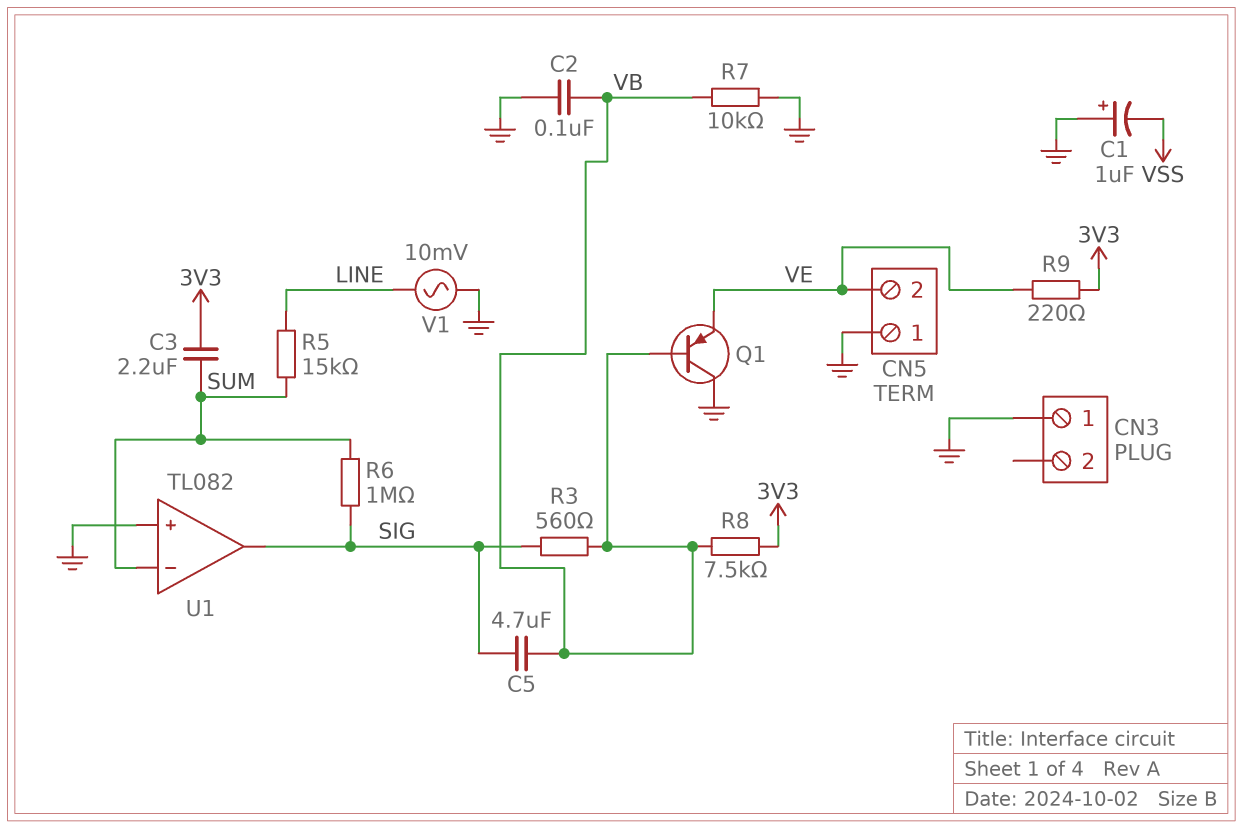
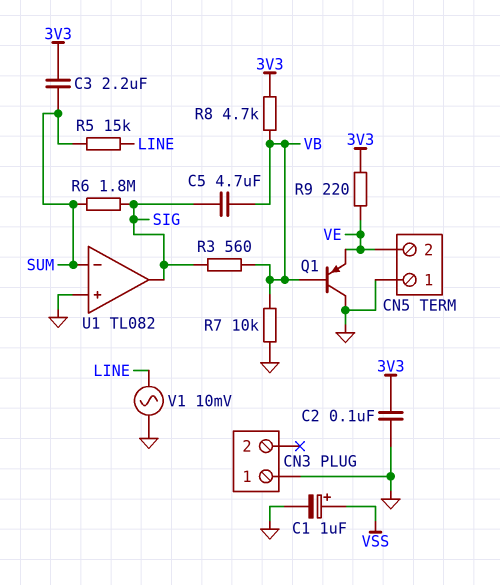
C1: 1uF (plus GND, minus VSS) -> 1uF (plus VSS, minus GND)
C2: 100nF (GND, VB) -> 100nF (3V3, GND)
R6: 1M (SIG, SUM) -> 1.8M (SIG, SUM)
R8: 7.5k (3V3, VB) -> 4.7k (3V3, VB)

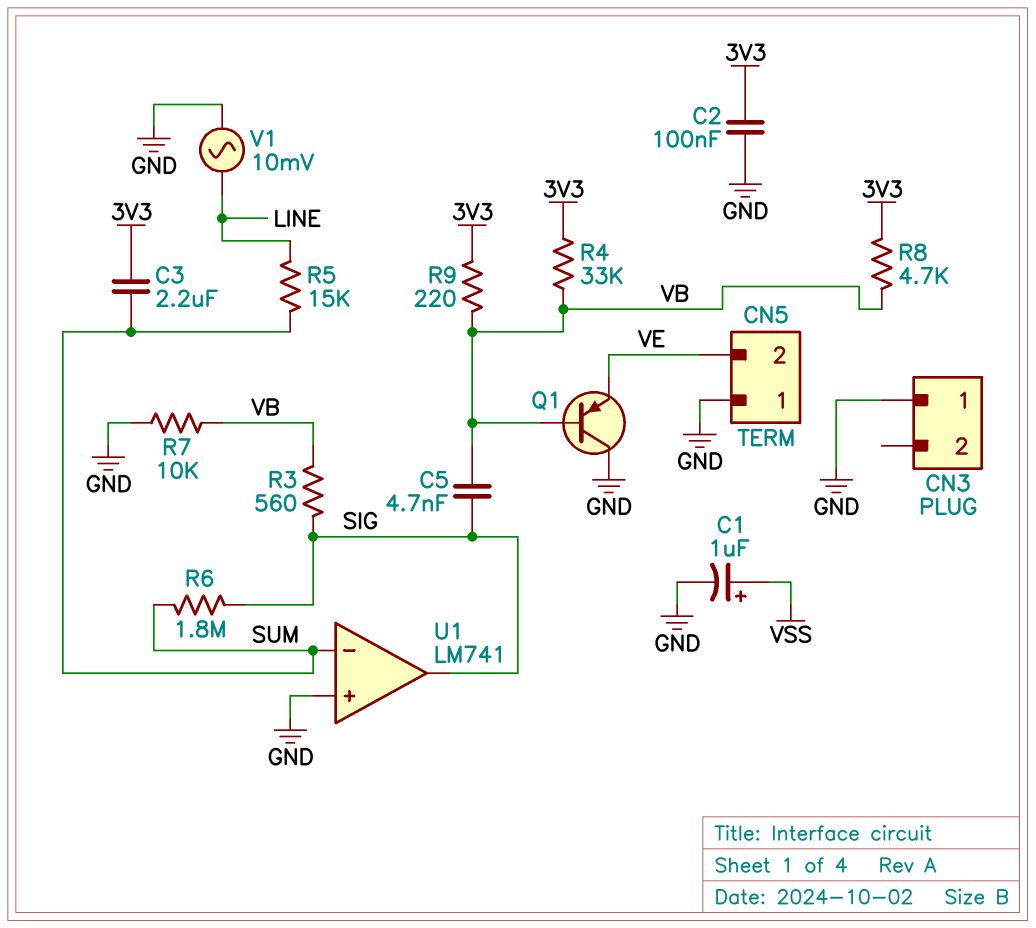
C5: 4.7uF (SIG, VB) -> 4.7nF (SIG, VB)
R4: none -> 33k (3V3, VB)
R9: 220 (3V3, VE) -> 220 (3V3, VB)
U1: TL082 -> LM741

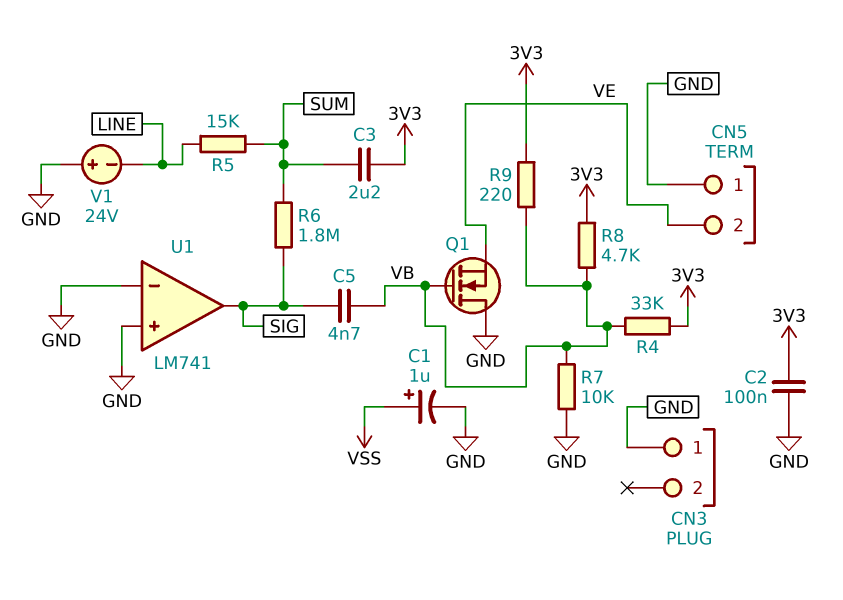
Q1: PNP (B VB, C GND, E VE) -> NMOS (G VB, D GND, S VE)
R3: 560 (SIG, VB) -> none
U1 pin in-: SUM -> GND
V1: AC 10mV (GND, LINE) -> 24V (plus GND, minus LINE)

